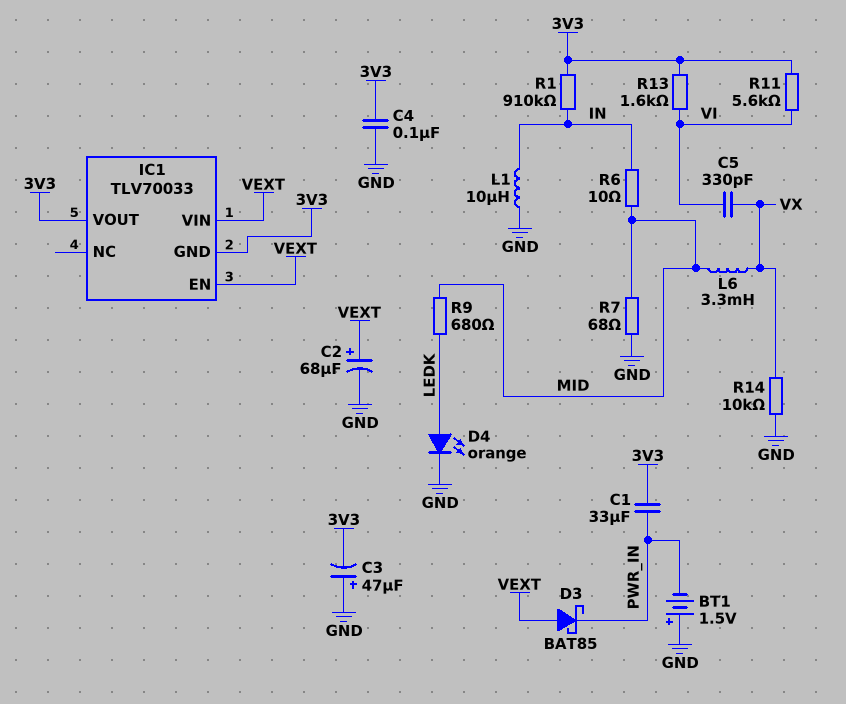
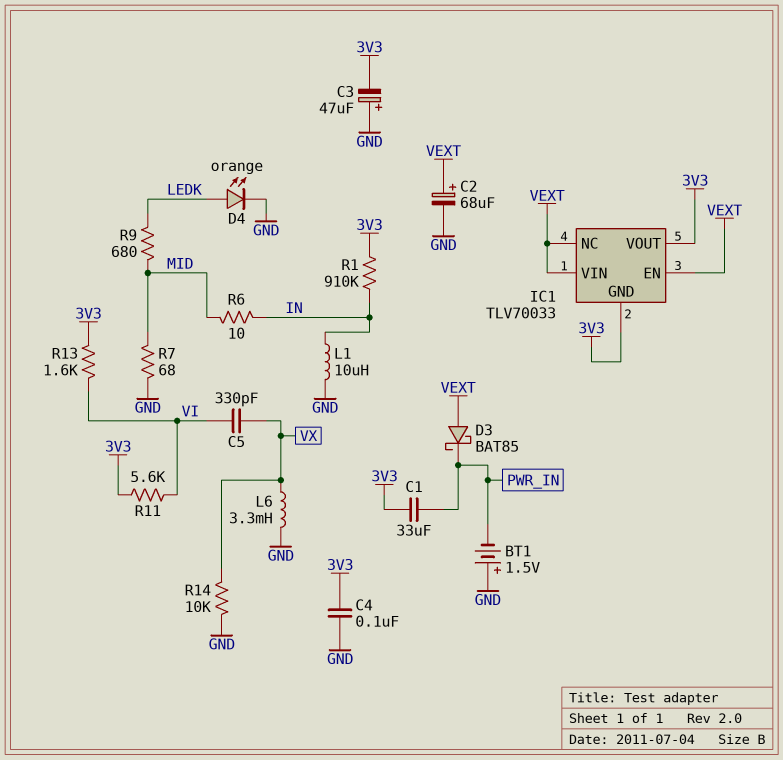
IC1 pin NC: none -> VEXT
L6: 3.3mH (MID, VX) -> 3.3mH (GND, VX)

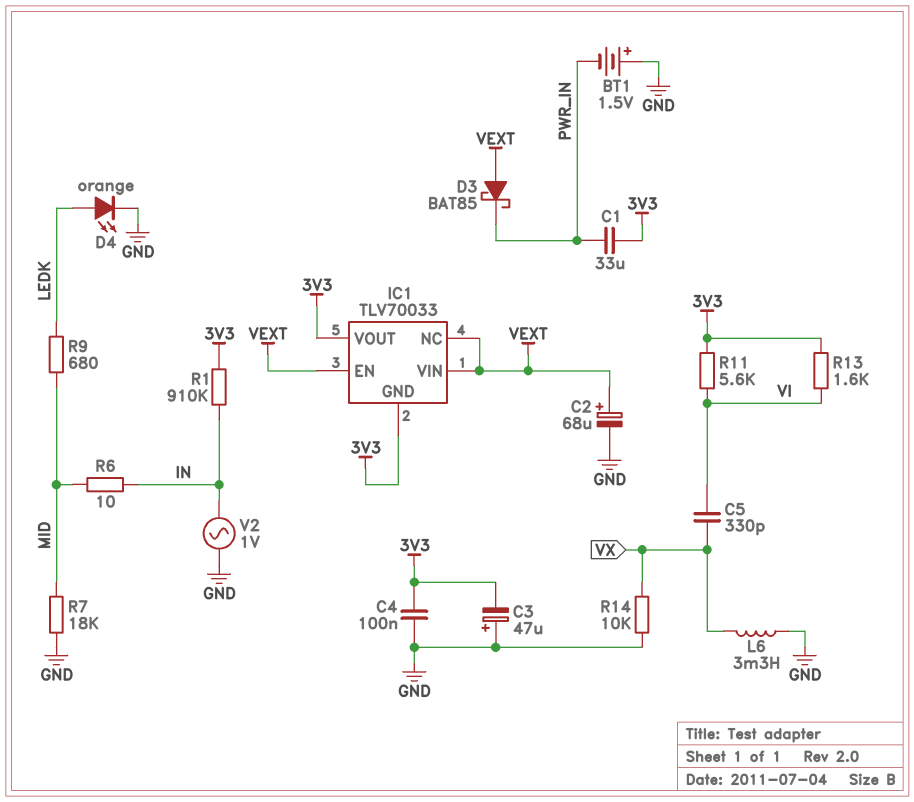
L1: 10uH (GND, IN) -> none
R7: 68 (GND, MID) -> 18k (GND, MID)
V2: none -> AC 1V (GND, IN)

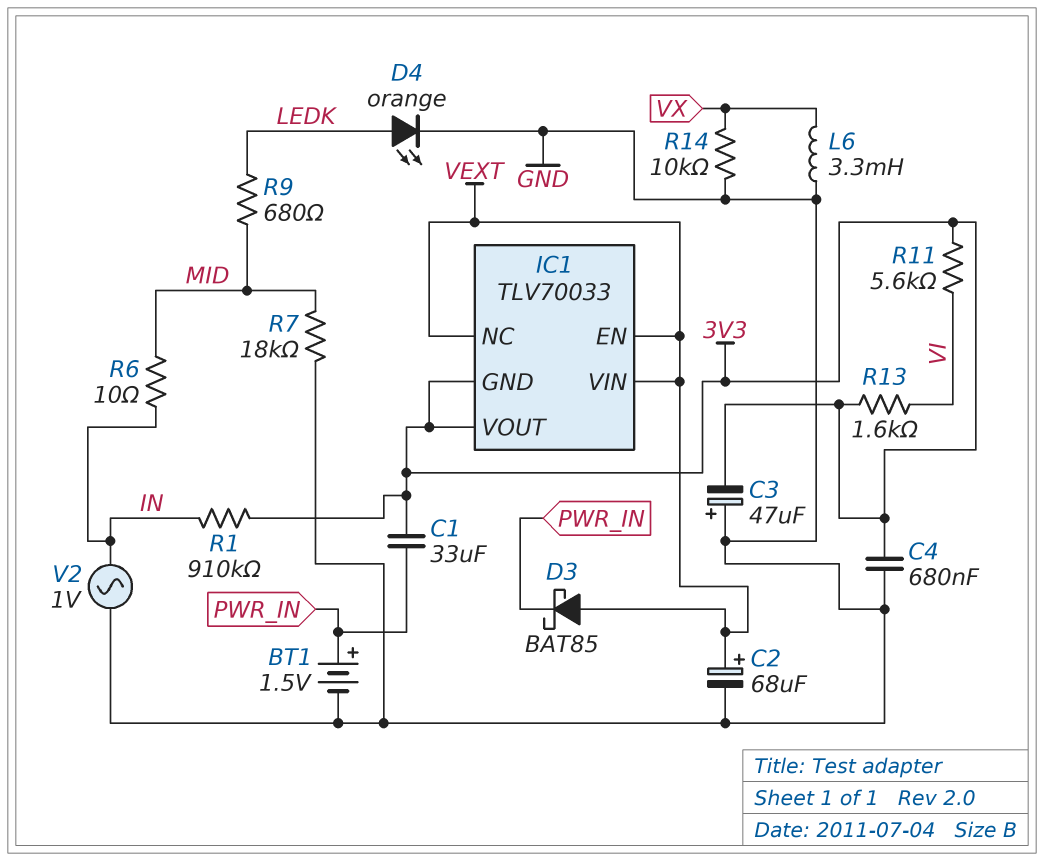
BT1: 1.5V (plus GND, minus PWR_IN) -> 1.5V (plus PWR_IN, minus GND)
C4: 100nF (3V3, GND) -> 680nF (3V3, GND)
C5: 330pF (VI, VX) -> none

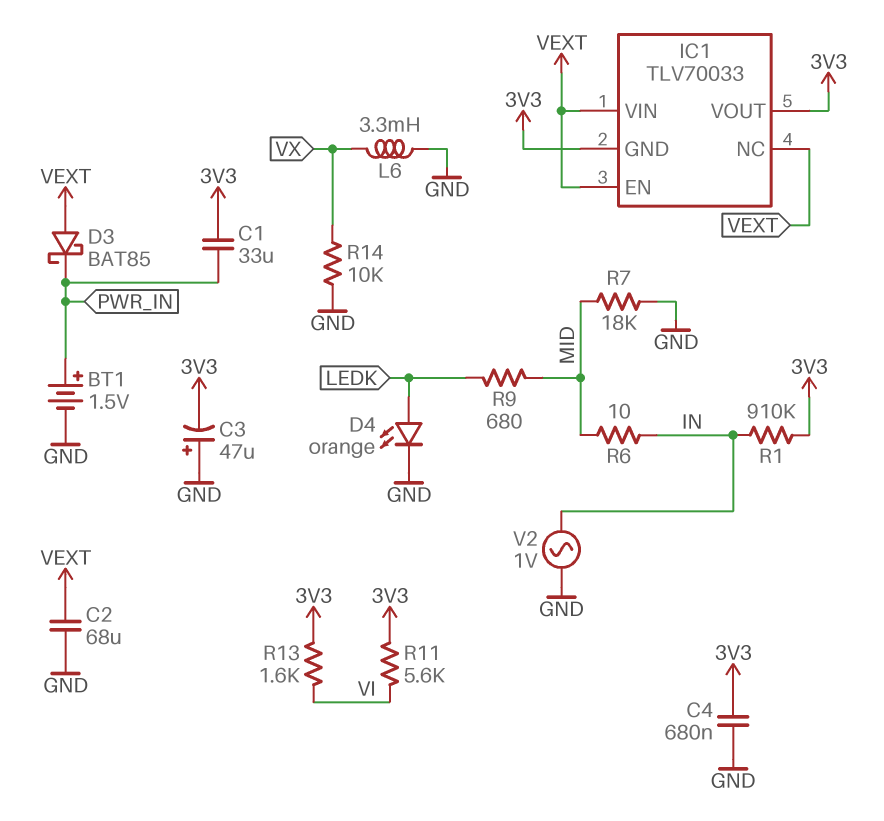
C2: 68uF (plus VEXT, minus GND) -> 68uF (GND, VEXT)

